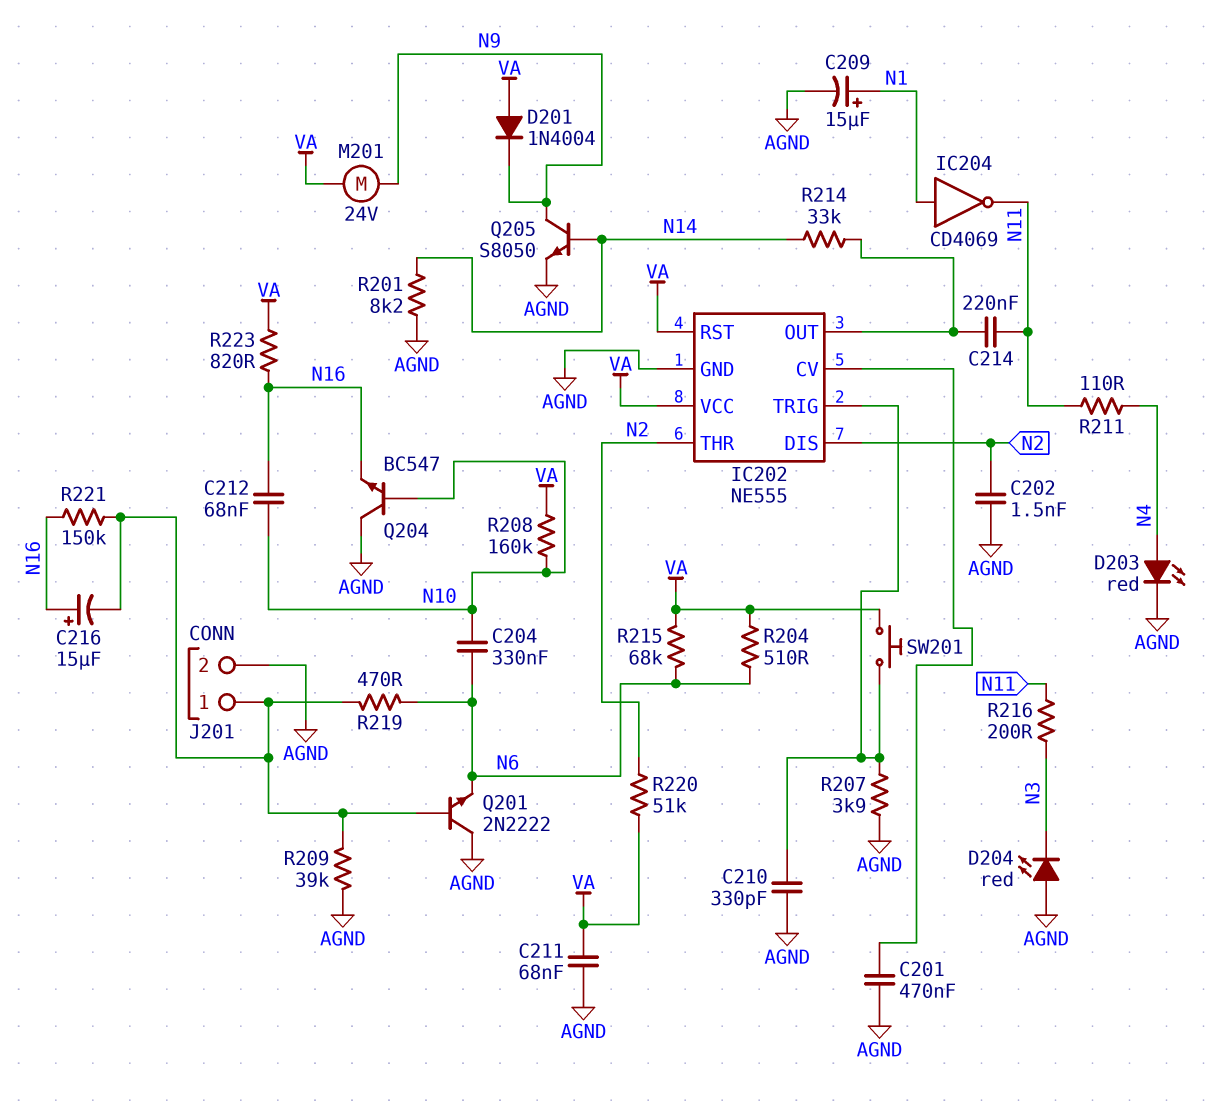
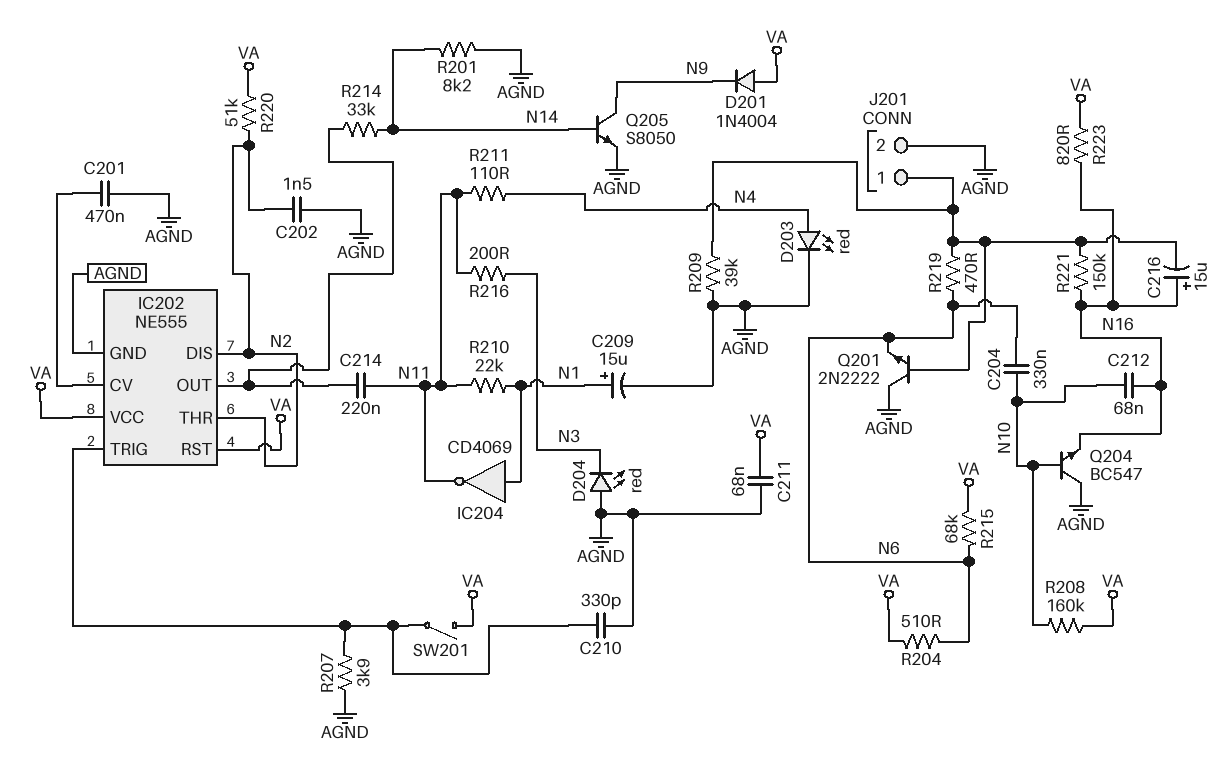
M201: motor 24V (N9, VA) -> none
R210: none -> 22k (N1, N11)
SW201: button (IC202/TRIG, VA) -> switch (IC202/TRIG, VA)

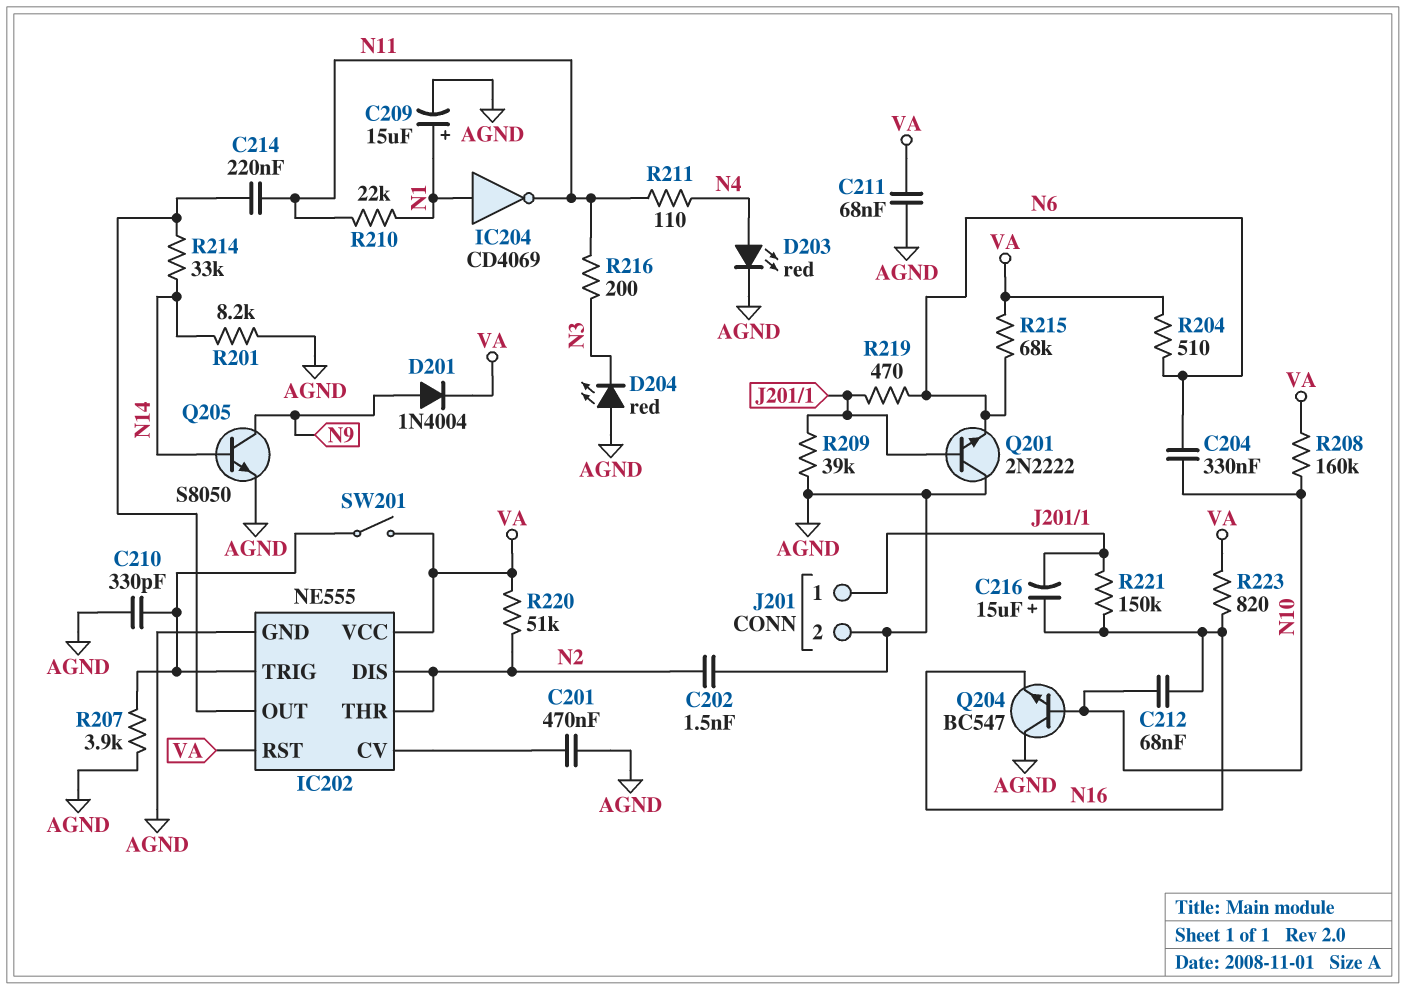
D201: diode 1N4004 (A VA, K N9) -> diode 1N4004 (A N9, K VA)

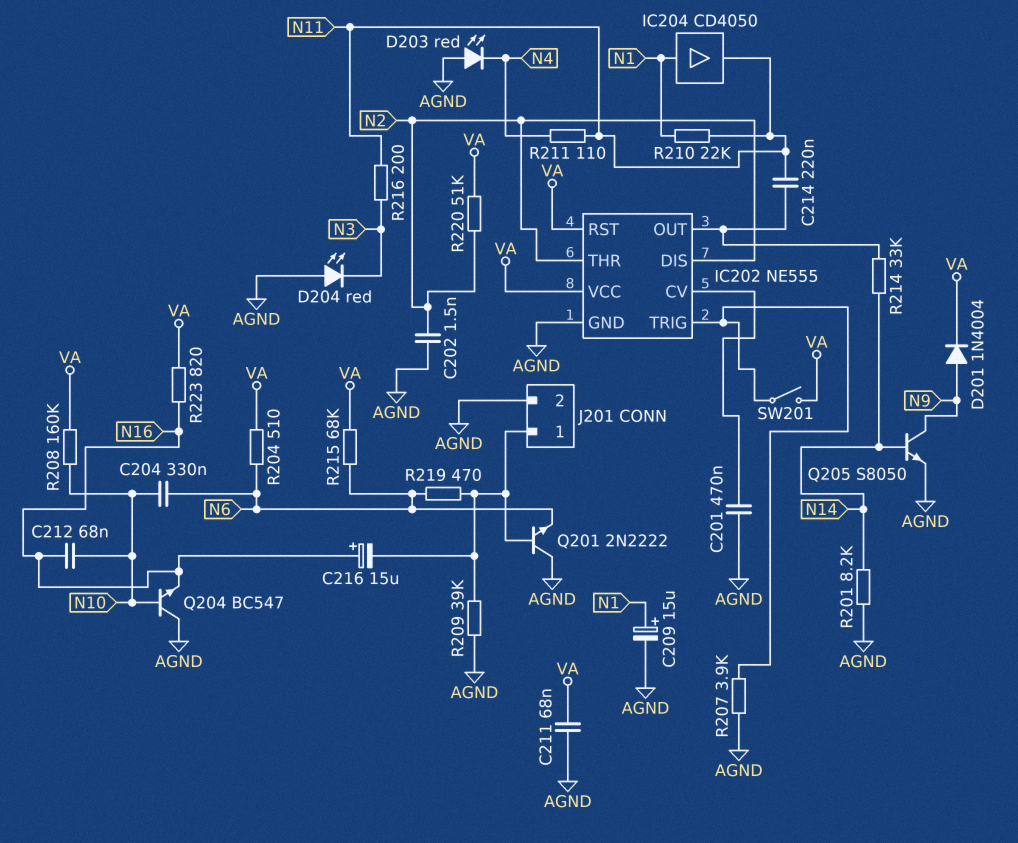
C210: 330pF (AGND, IC202/TRIG) -> none
D203: LED red (A N4, K AGND) -> LED red (A AGND, K N4)
IC204: NOT CD4069 (in N1, out N11) -> buffer CD4050 (in N1, out N11)
R221: 150k (J201/1, N16) -> none

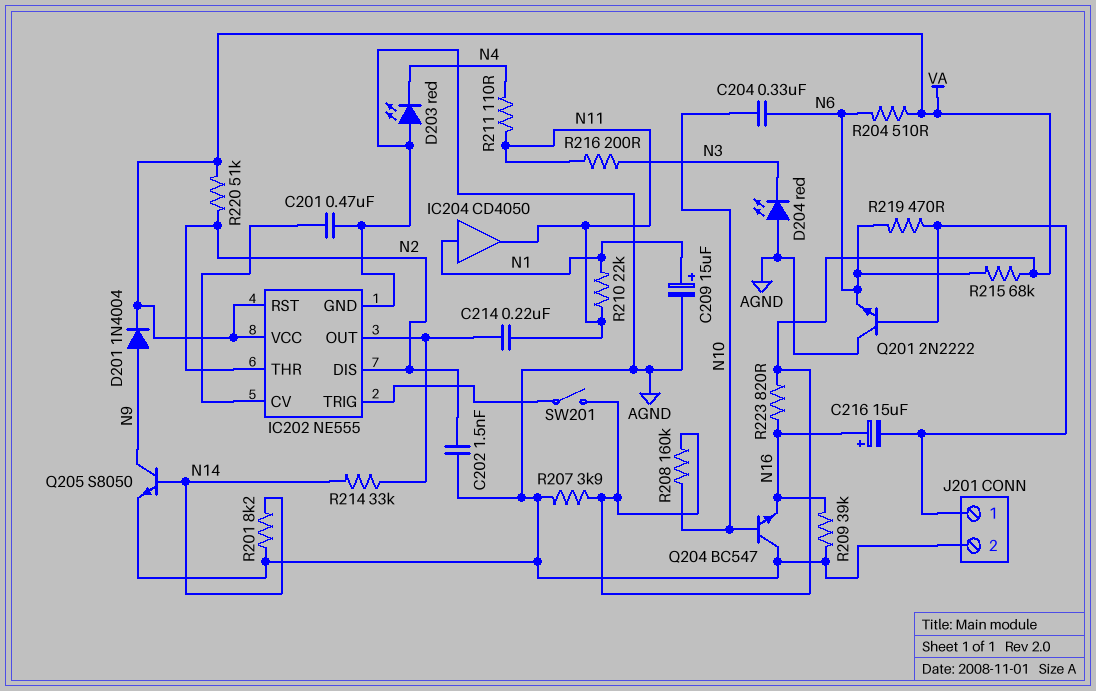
C211: 68nF (AGND, VA) -> none
C212: 68nF (N10, N16) -> none
R207: 3.9k (AGND, IC202/TRIG) -> 3.9k (AGND, VA)
R209: 39k (AGND, J201/1) -> 39k (AGND, N16)

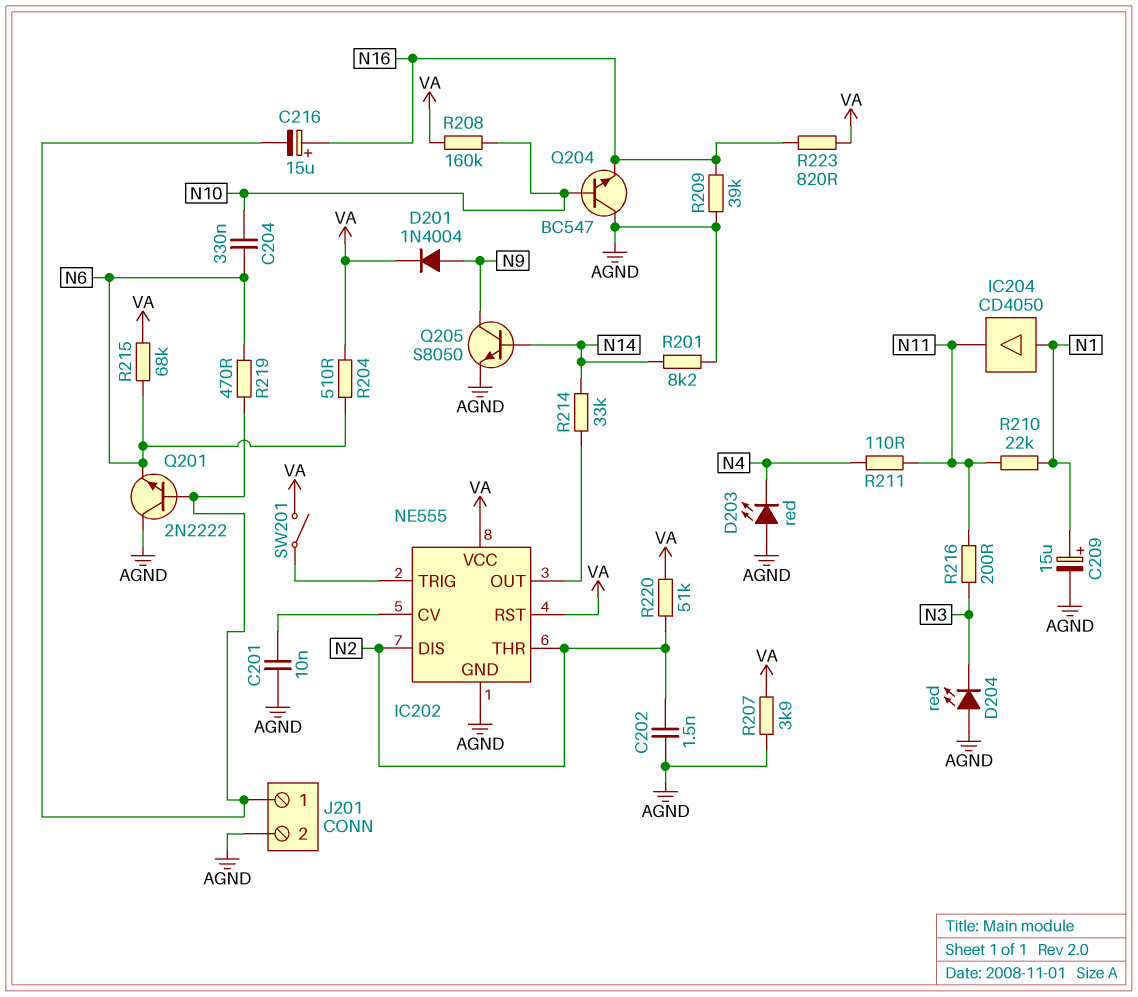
C201: 470nF (AGND, IC202/CV) -> 10nF (AGND, IC202/CV)
C214: 220nF (IC202/OUT, N11) -> none

